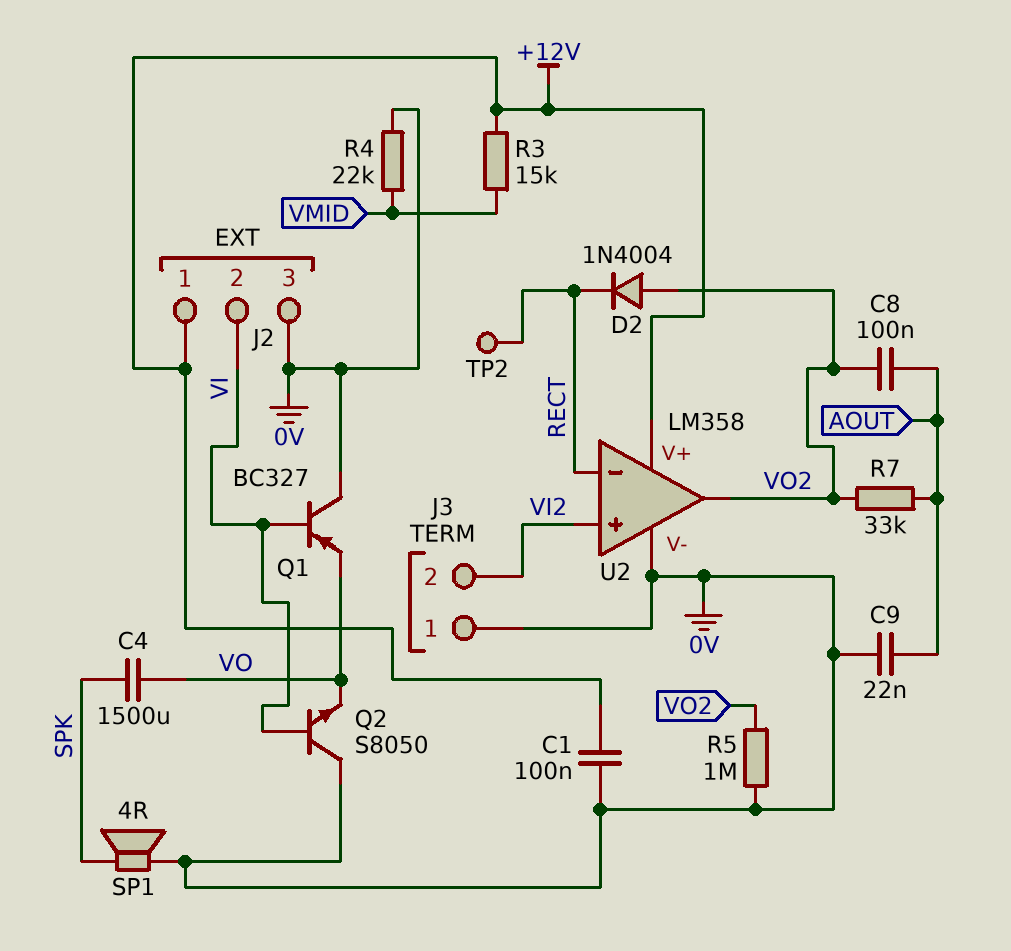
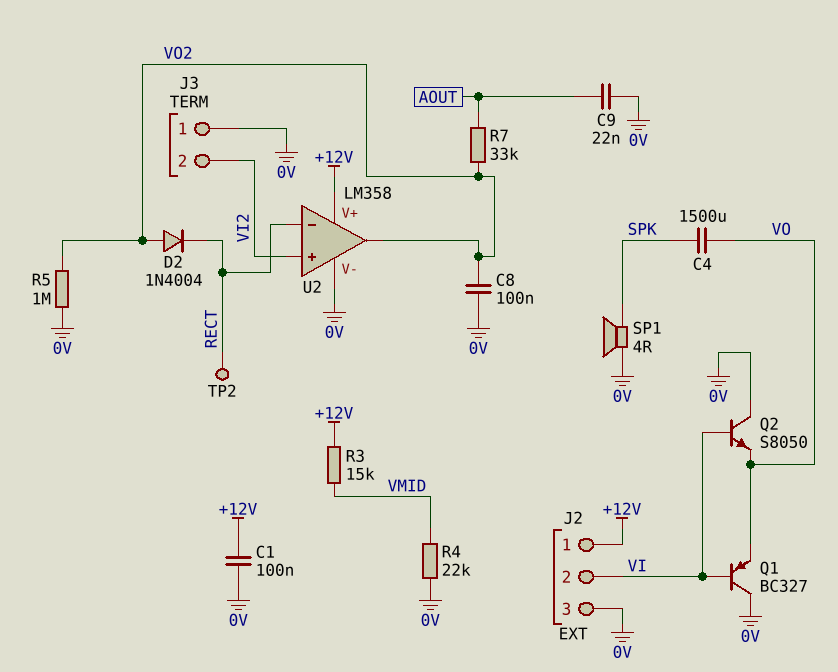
C8: 100nF (AOUT, VO2) -> 100nF (0V, VO2)

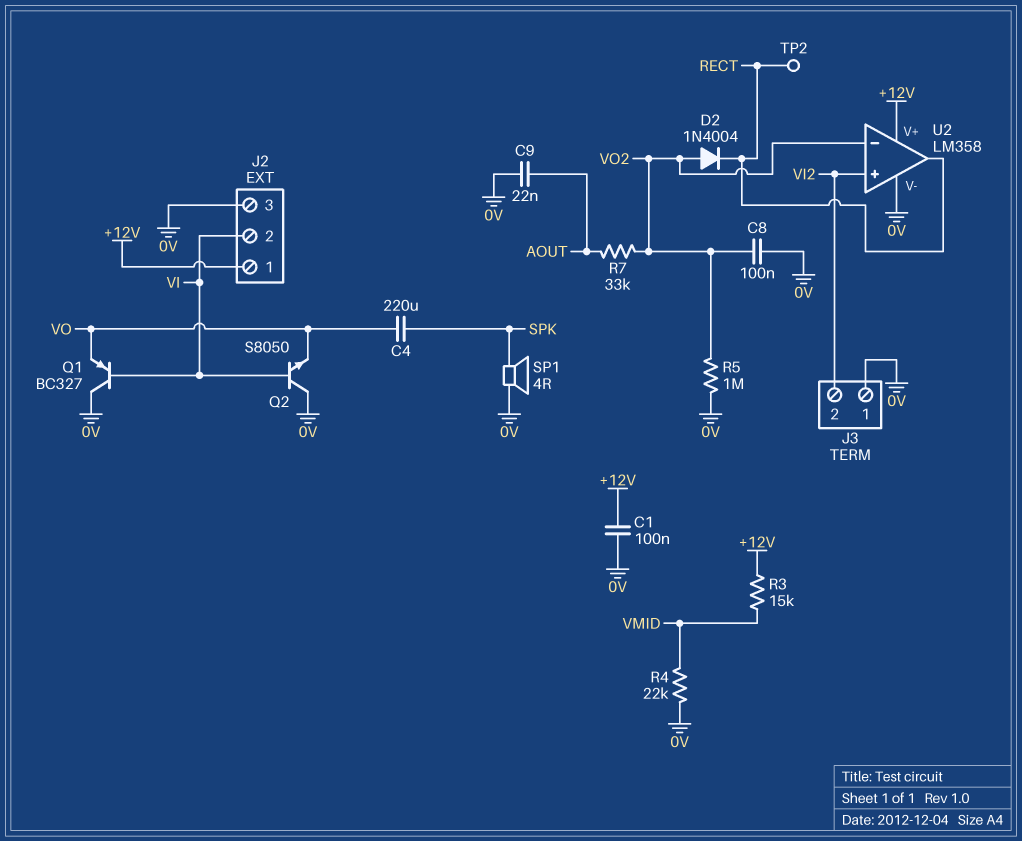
C4: 1500uF (SPK, VO) -> 220uF (SPK, VO)
U2 pin in-: RECT -> VO2
U2 pin out: VO2 -> RECT

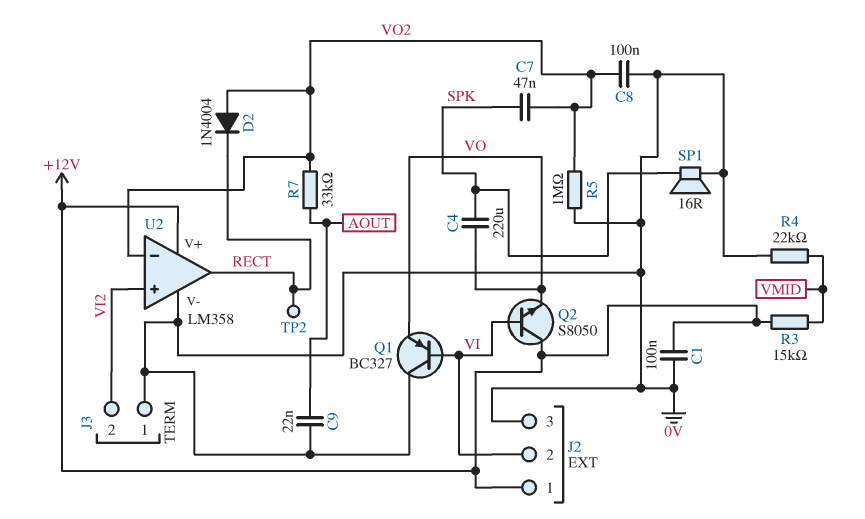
C7: none -> 47nF (SPK, VO2)
Q2: NPN S8050 (B VI, C 0V, E VO) -> NPN S8050 (B VI, C +12V, E VO)
SP1: speaker 4R (0V, SPK) -> speaker 16R (0V, SPK)

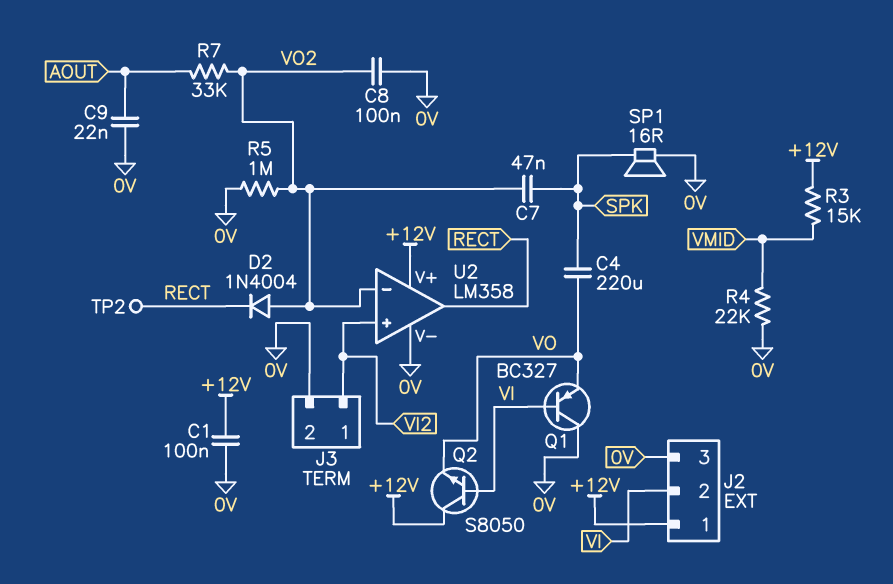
J3 pin 1: 0V -> VI2
J3 pin 2: VI2 -> 0V

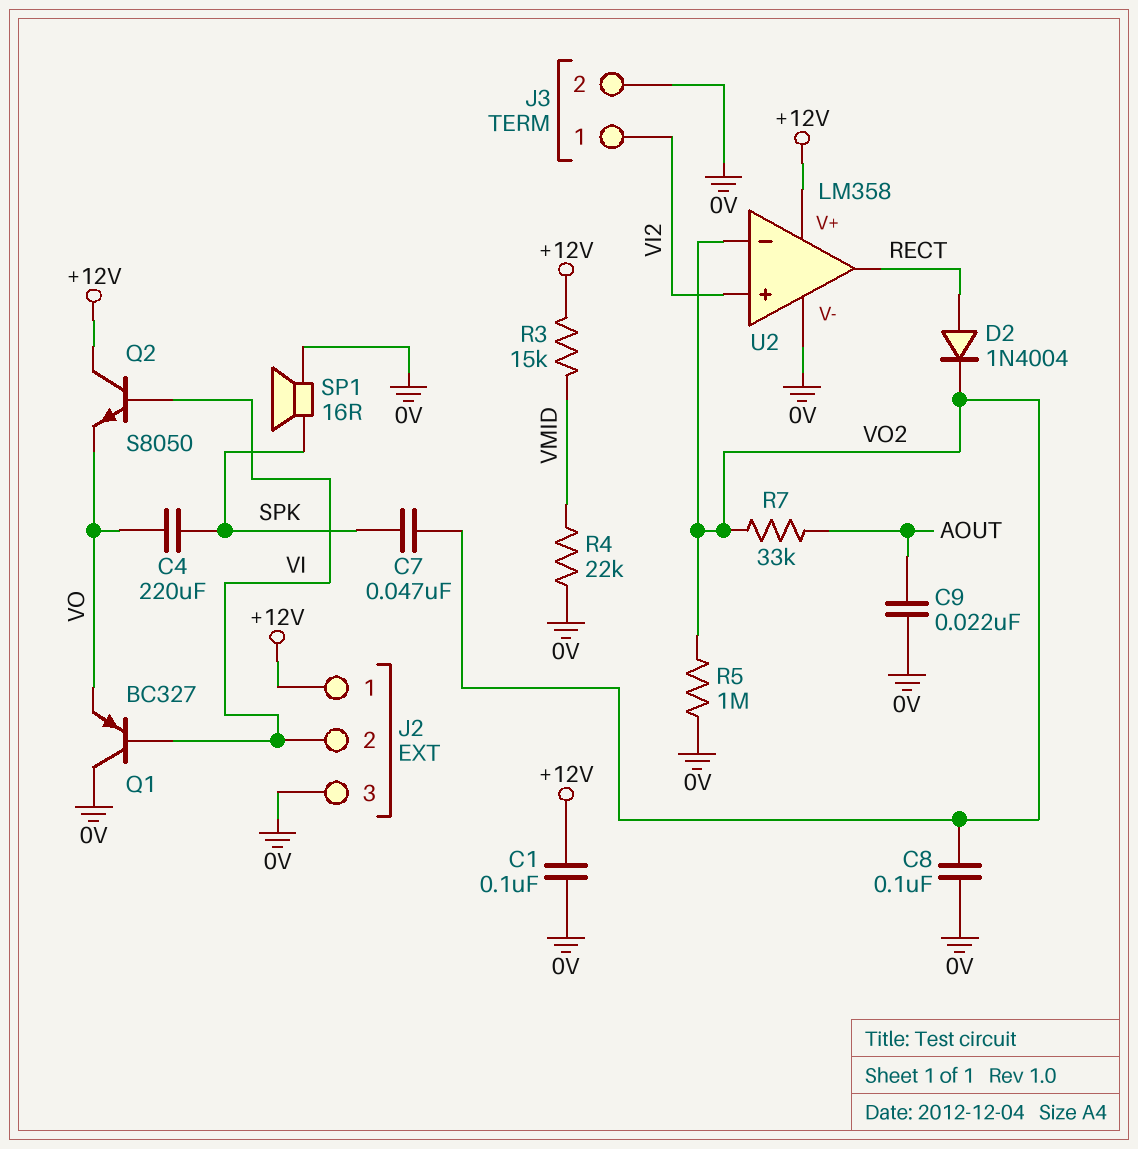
D2: diode 1N4004 (A VO2, K RECT) -> diode 1N4004 (A RECT, K VO2)
TP2: test point (RECT) -> none

